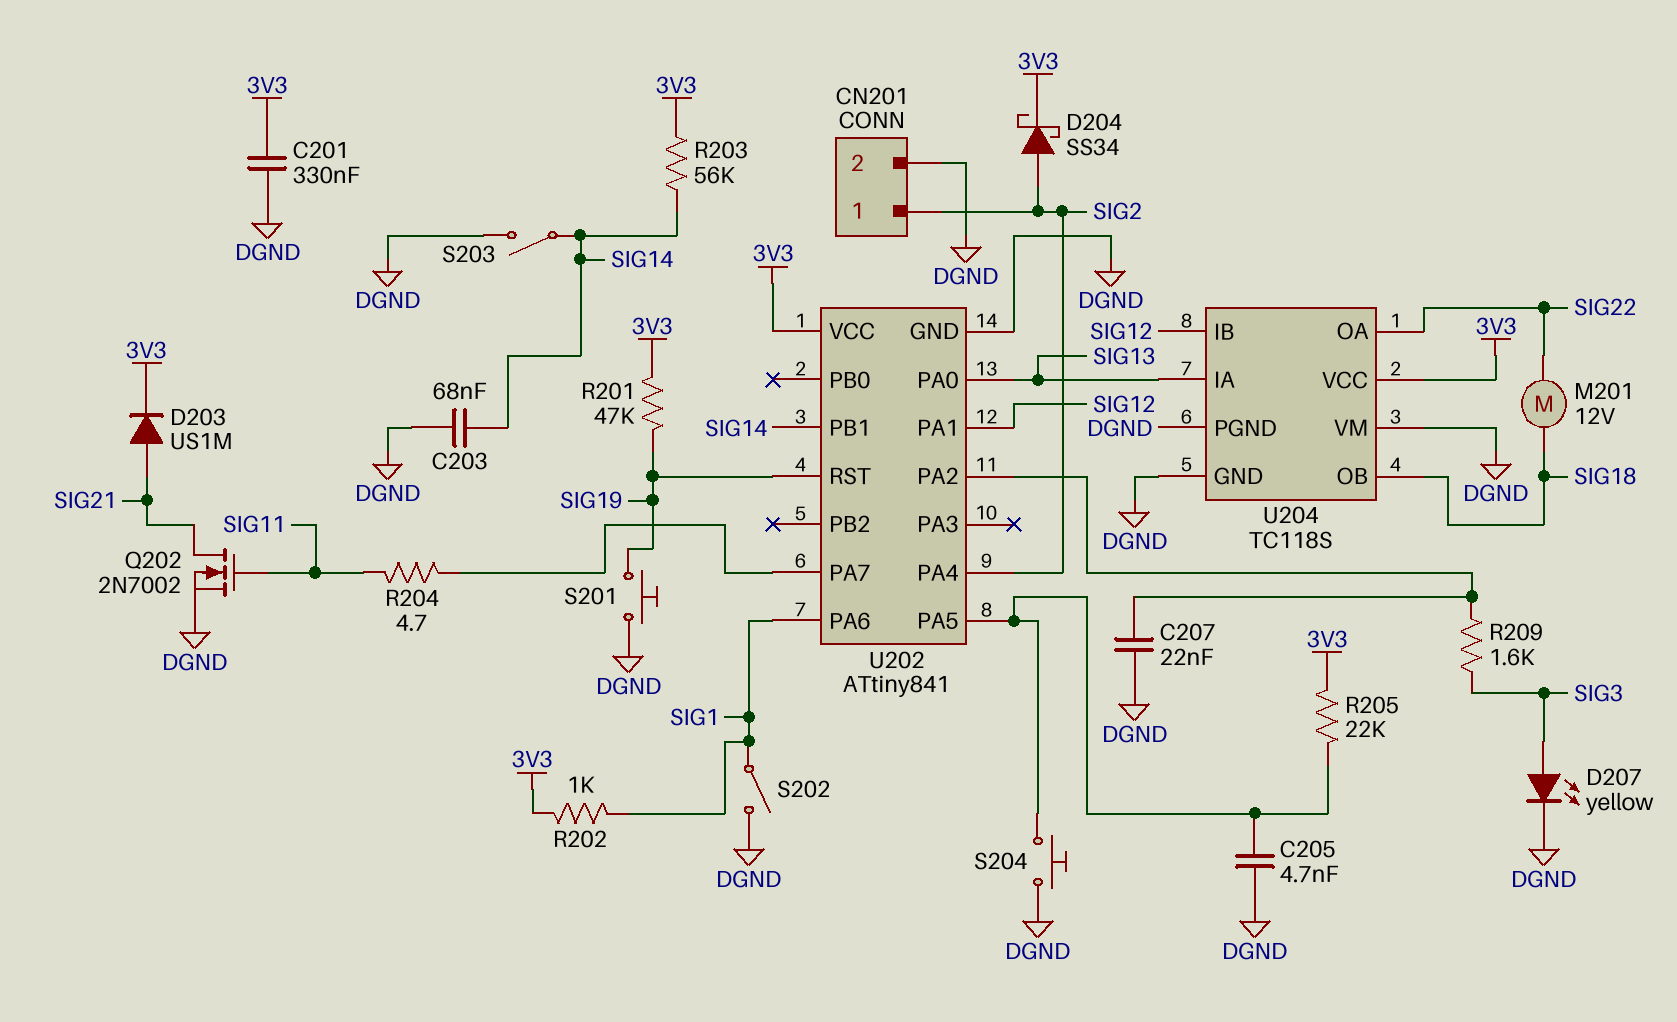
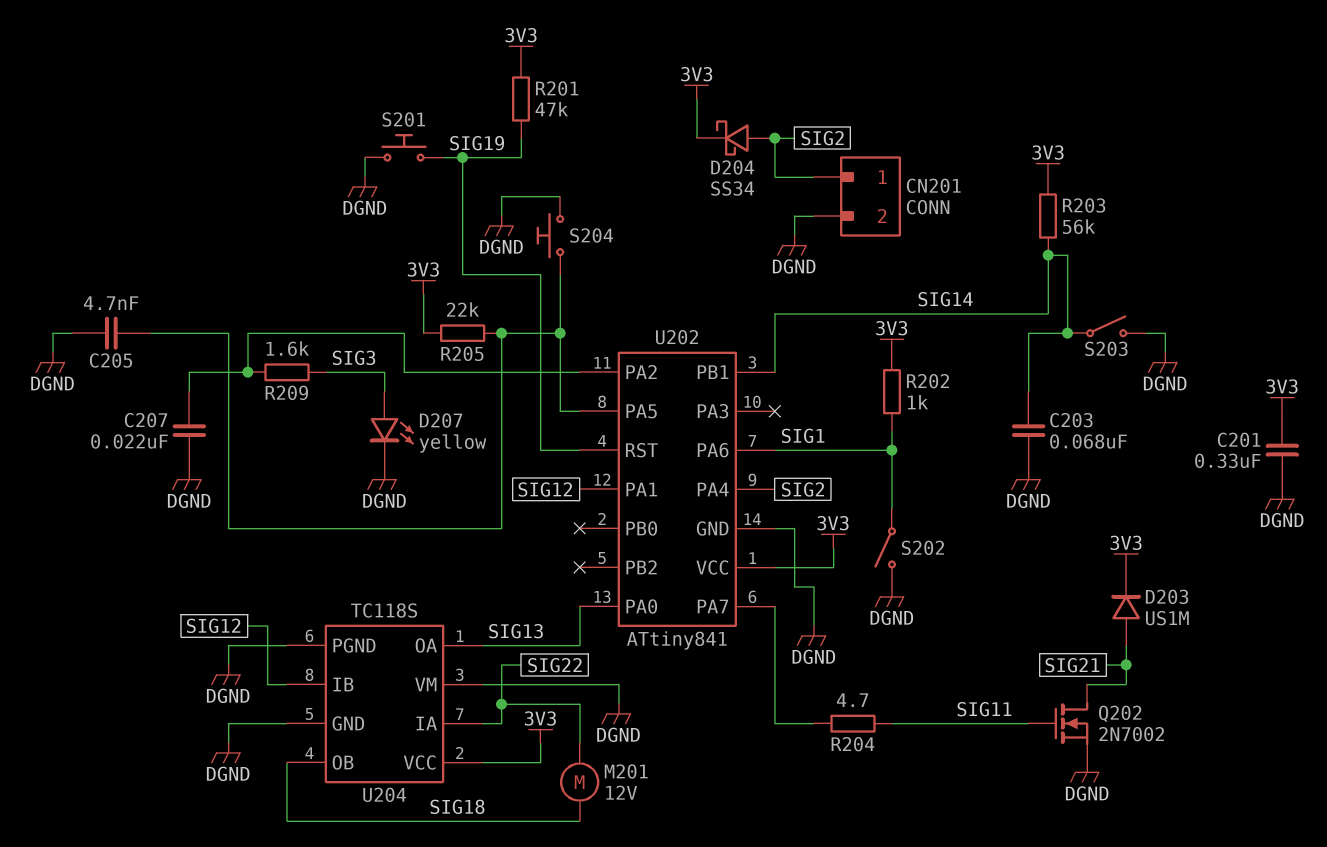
U204 pin IA: SIG13 -> SIG22
U204 pin OA: SIG22 -> SIG13

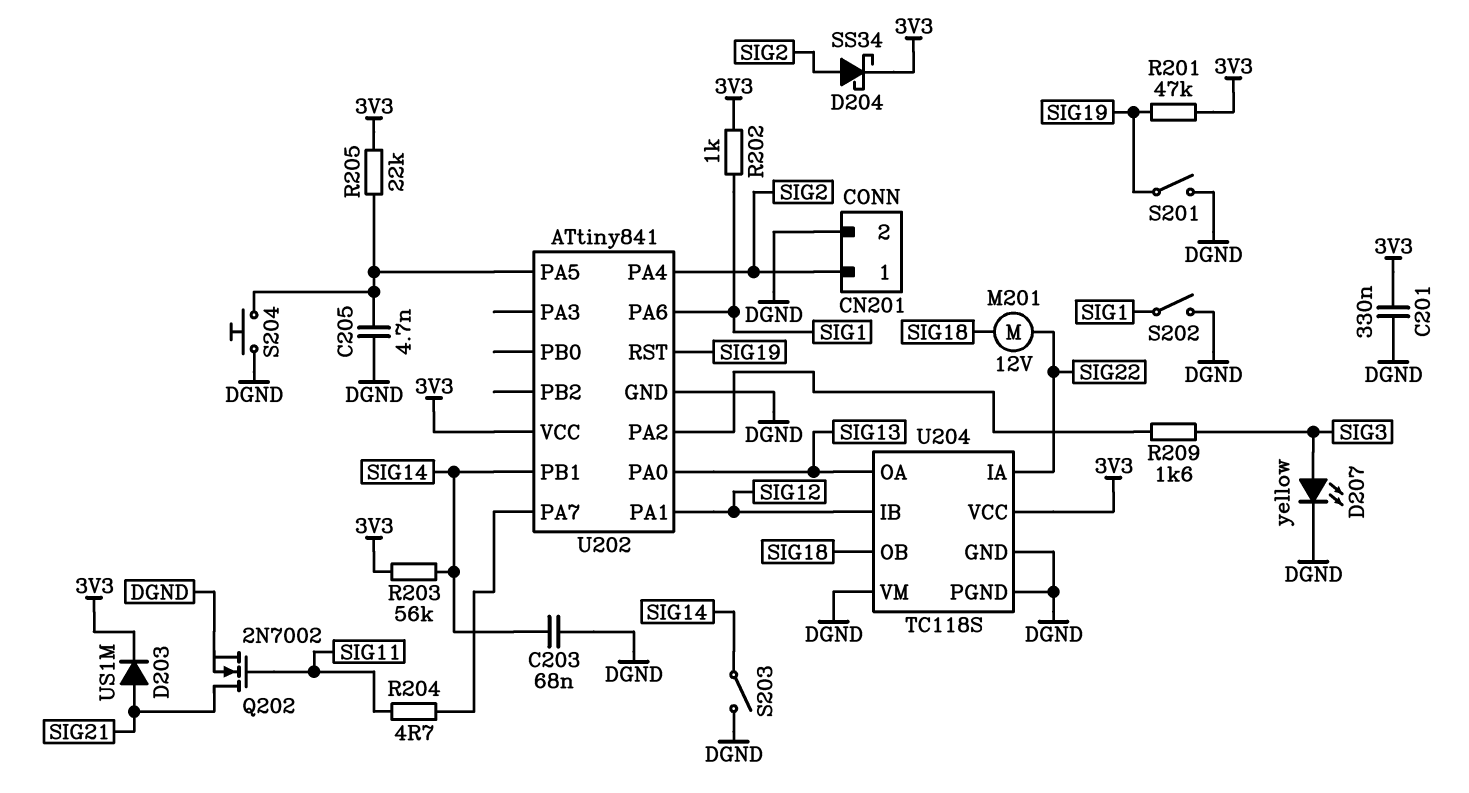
C207: 22nF (DGND, U202/PA2) -> none
S201: button (DGND, SIG19) -> switch (DGND, SIG19)

